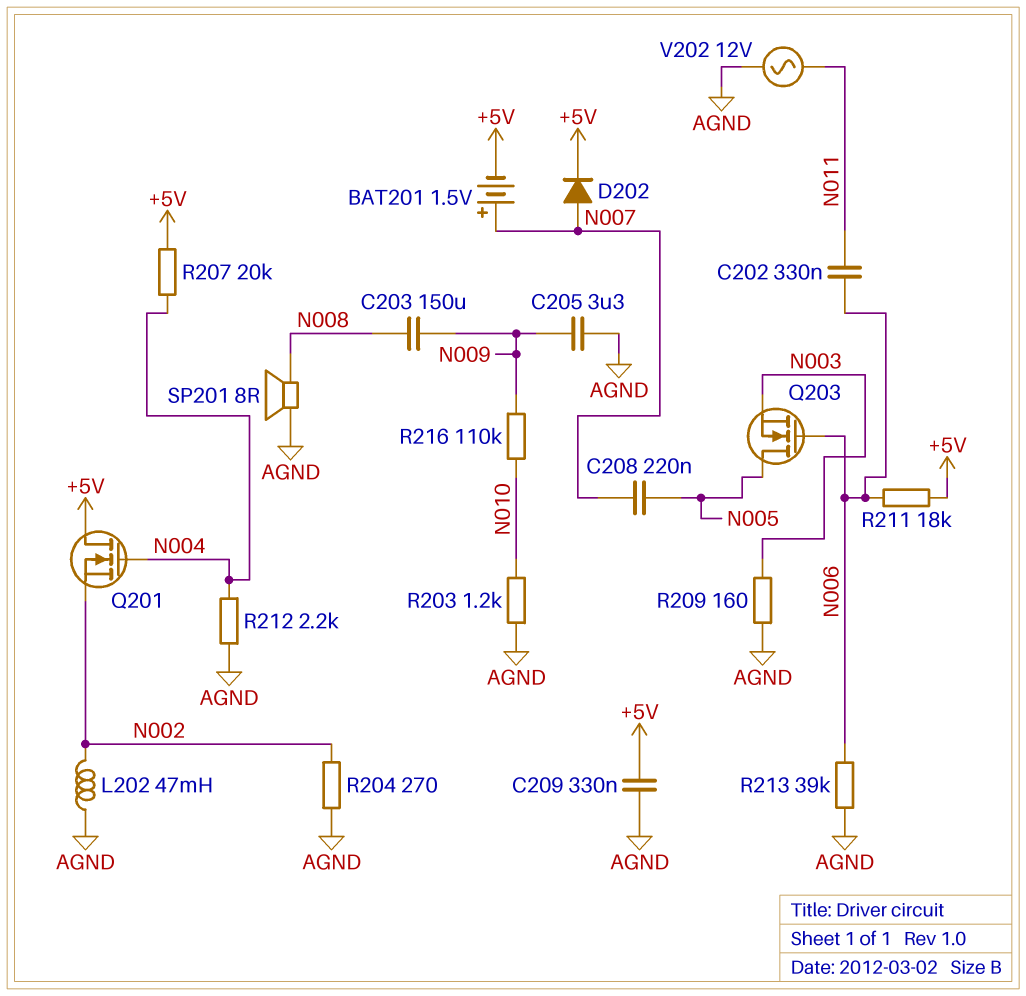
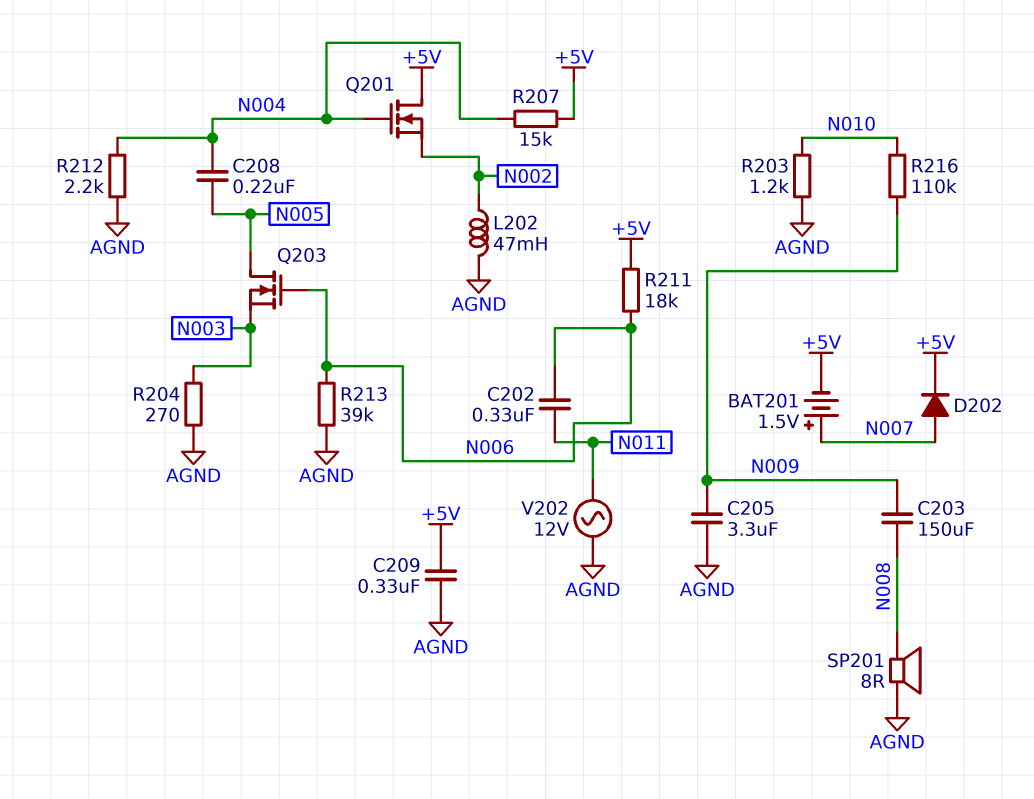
C208: 220nF (N005, N007) -> 220nF (N004, N005)
R204: 270 (AGND, N002) -> 270 (AGND, N003)
R207: 20k (+5V, N004) -> 15k (+5V, N004)
R209: 160 (AGND, N003) -> none

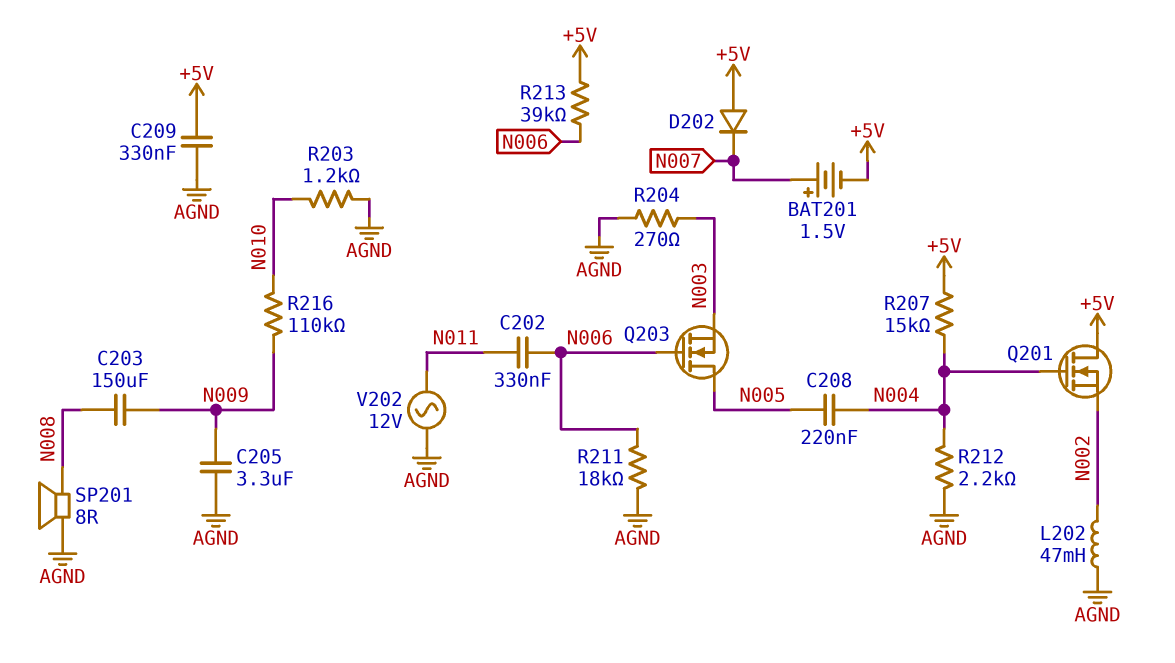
D202: diode (A N007, K +5V) -> diode (A +5V, K N007)
R211: 18k (+5V, N006) -> 18k (AGND, N006)
R213: 39k (AGND, N006) -> 39k (+5V, N006)

